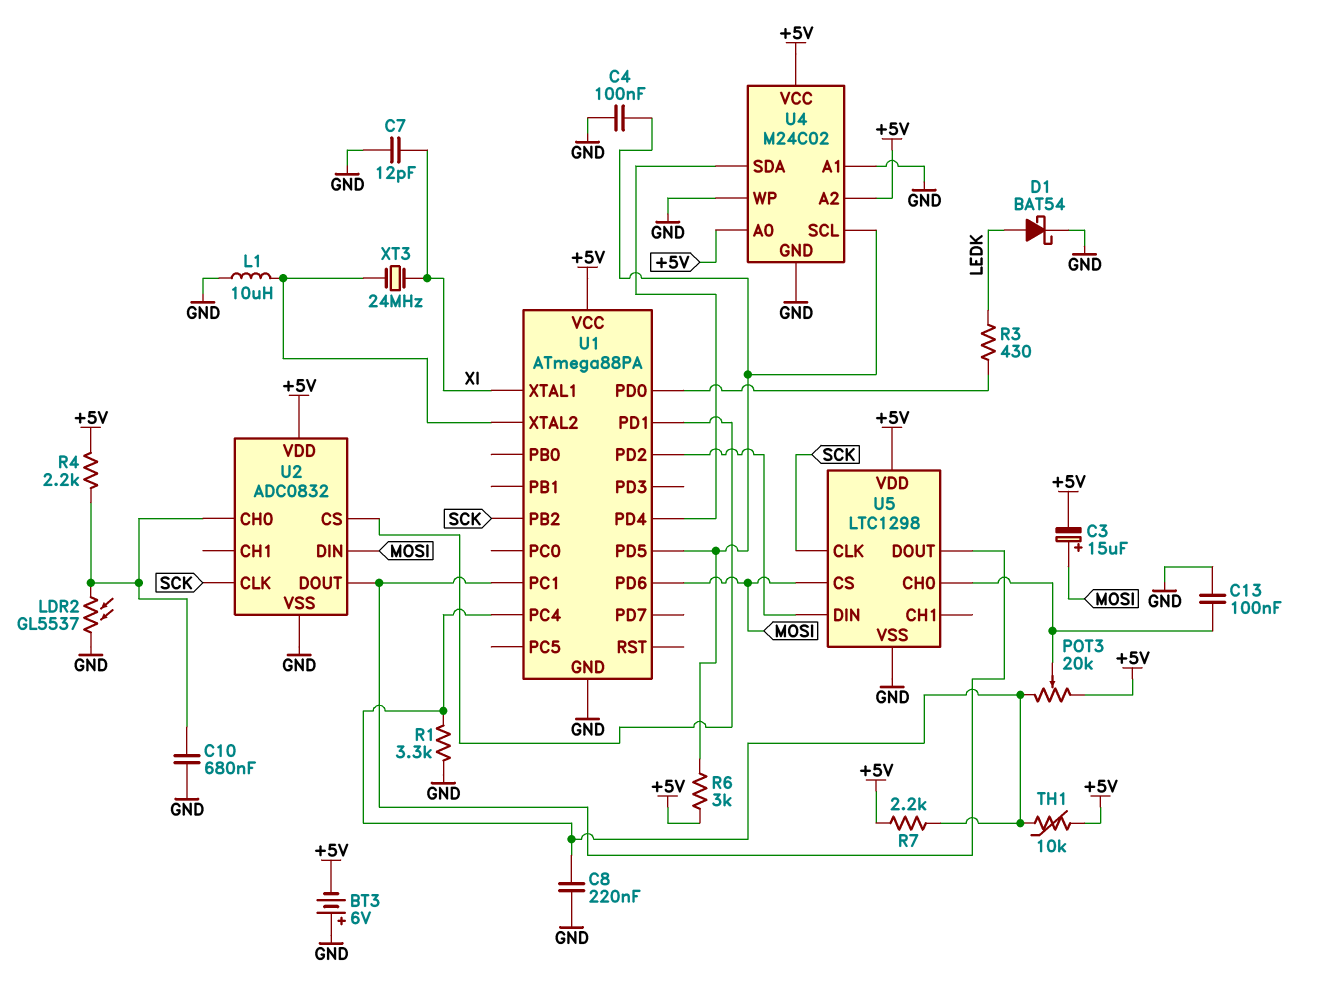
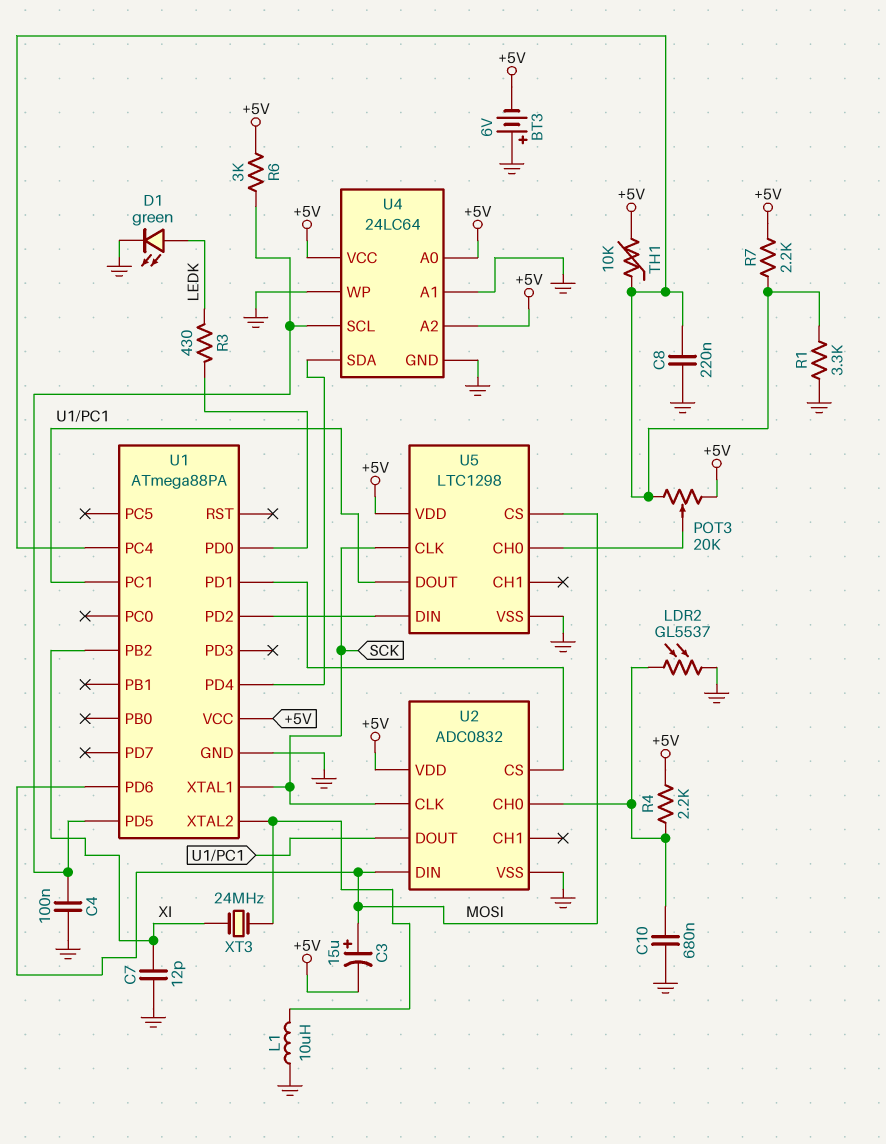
C13: 100nF (GND, U5/CH0) -> none
D1: schottky BAT54 (A LEDK, K GND) -> LED green (A LEDK, K GND)
U1 pin PB2: SCK -> XI
U1 pin XTAL1: XI -> SCK
U4: M24C02 -> 24LC64

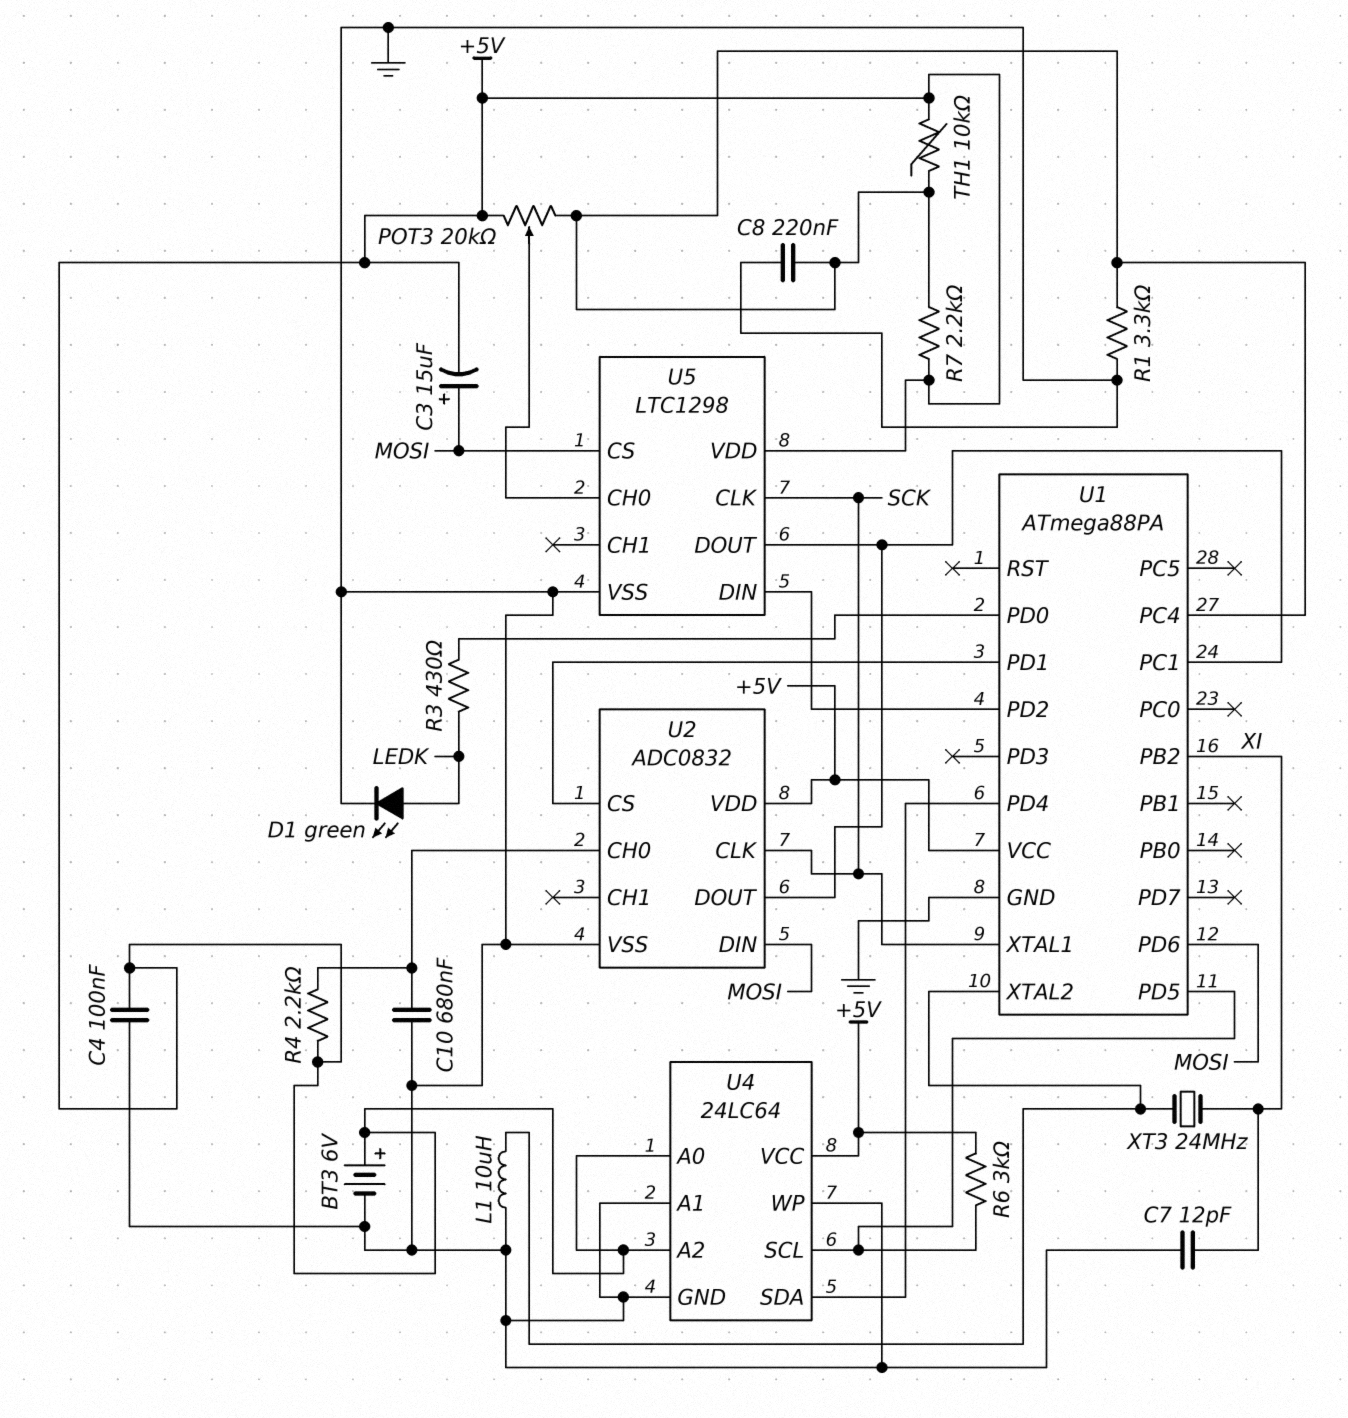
BT3: 6V (plus GND, minus +5V) -> 6V (plus +5V, minus GND)
C4: 100nF (GND, U1/PD5) -> 100nF (+5V, GND)
LDR2: GL5537 (GND, U2/CH0) -> none

